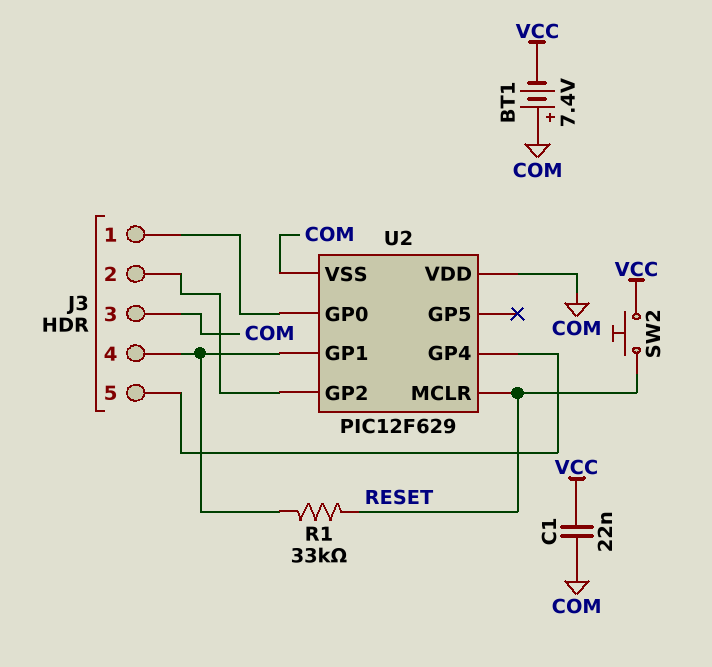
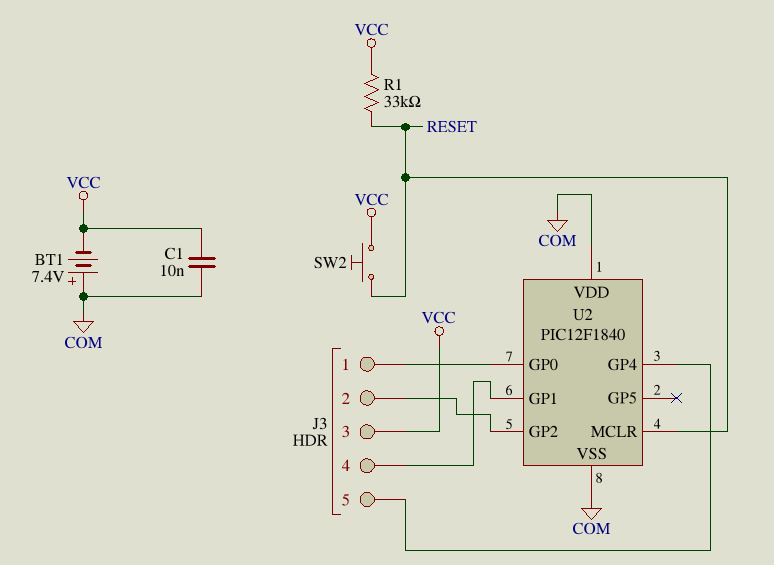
C1: 22nF (COM, VCC) -> 10nF (COM, VCC)
J3 pin 3: COM -> VCC
R1: 33k (J3/4, RESET) -> 33k (RESET, VCC)
U2: PIC12F629 -> PIC12F1840

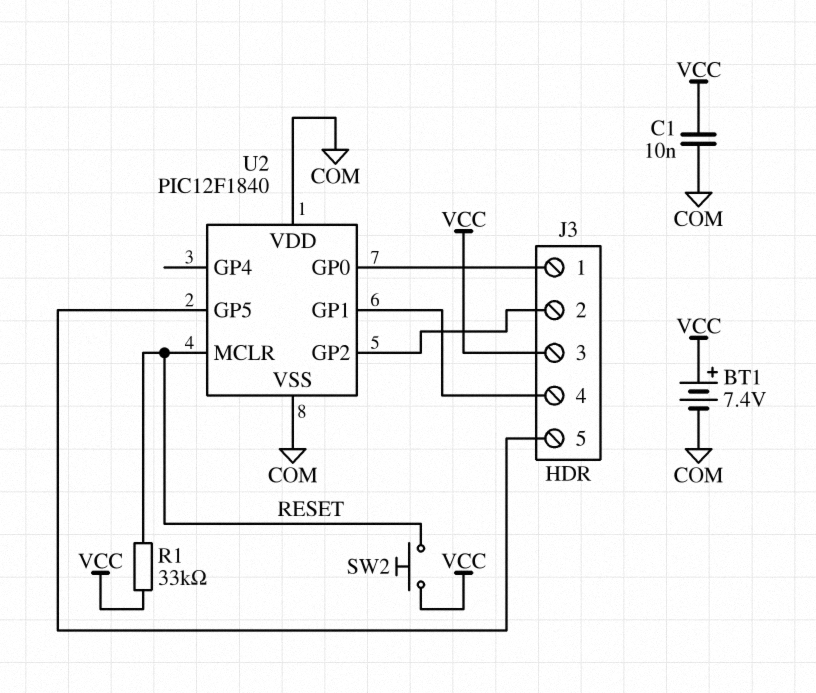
BT1: 7.4V (plus COM, minus VCC) -> 7.4V (plus VCC, minus COM)
U2 pin GP4: J3/5 -> none
U2 pin GP5: none -> J3/5

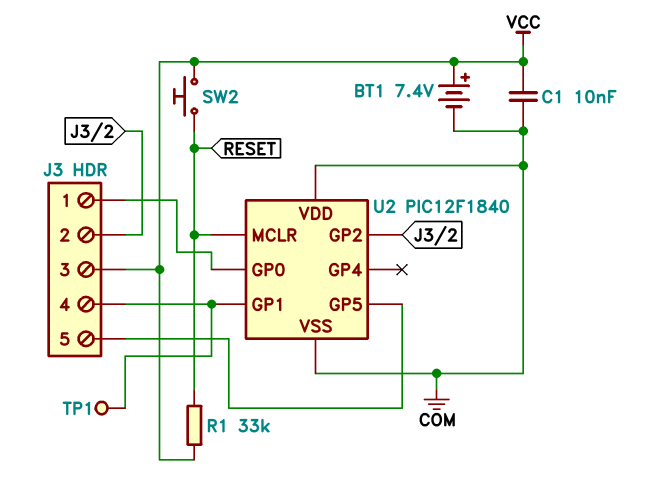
TP1: none -> test point (J3/4)

